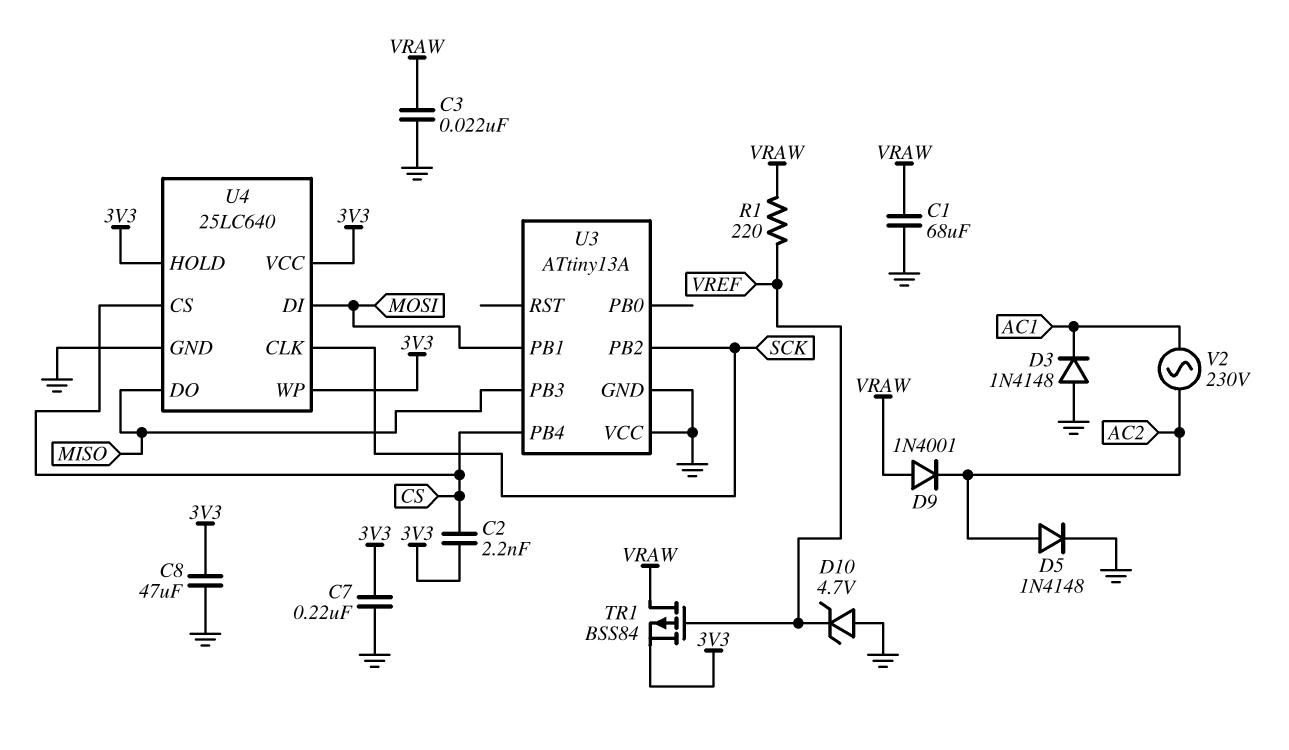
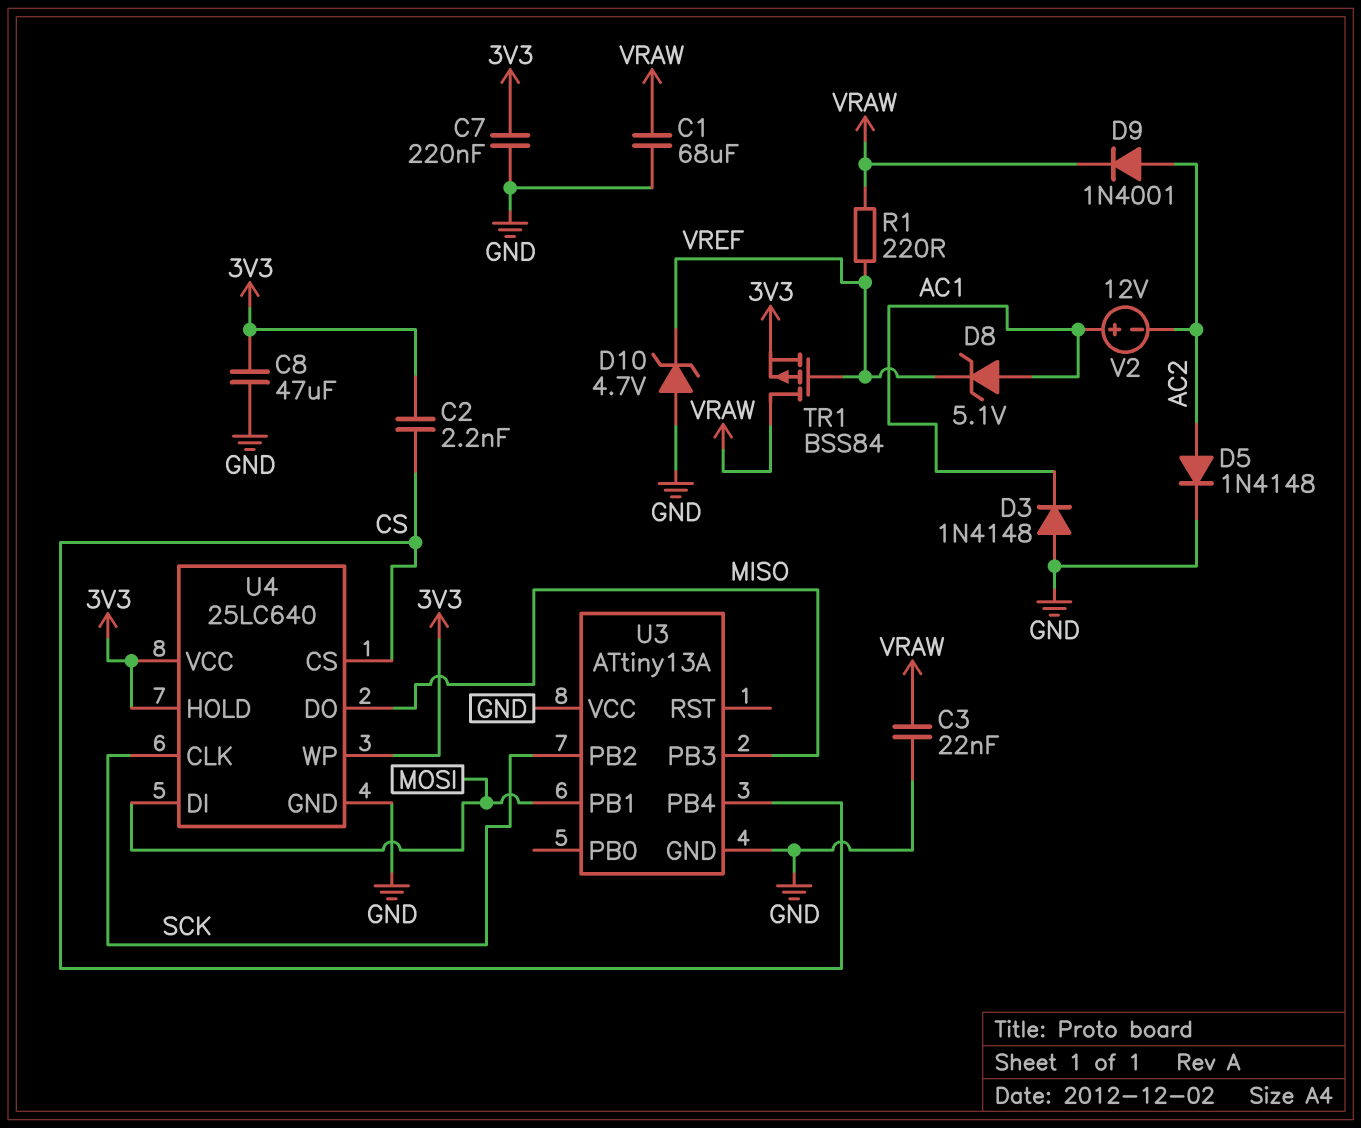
D8: none -> zener 5.1V (A AC1, K VREF)
D9: diode 1N4001 (A VRAW, K AC2) -> diode 1N4001 (A AC2, K VRAW)
V2: AC 230V (AC1, AC2) -> 12V (plus AC1, minus AC2)

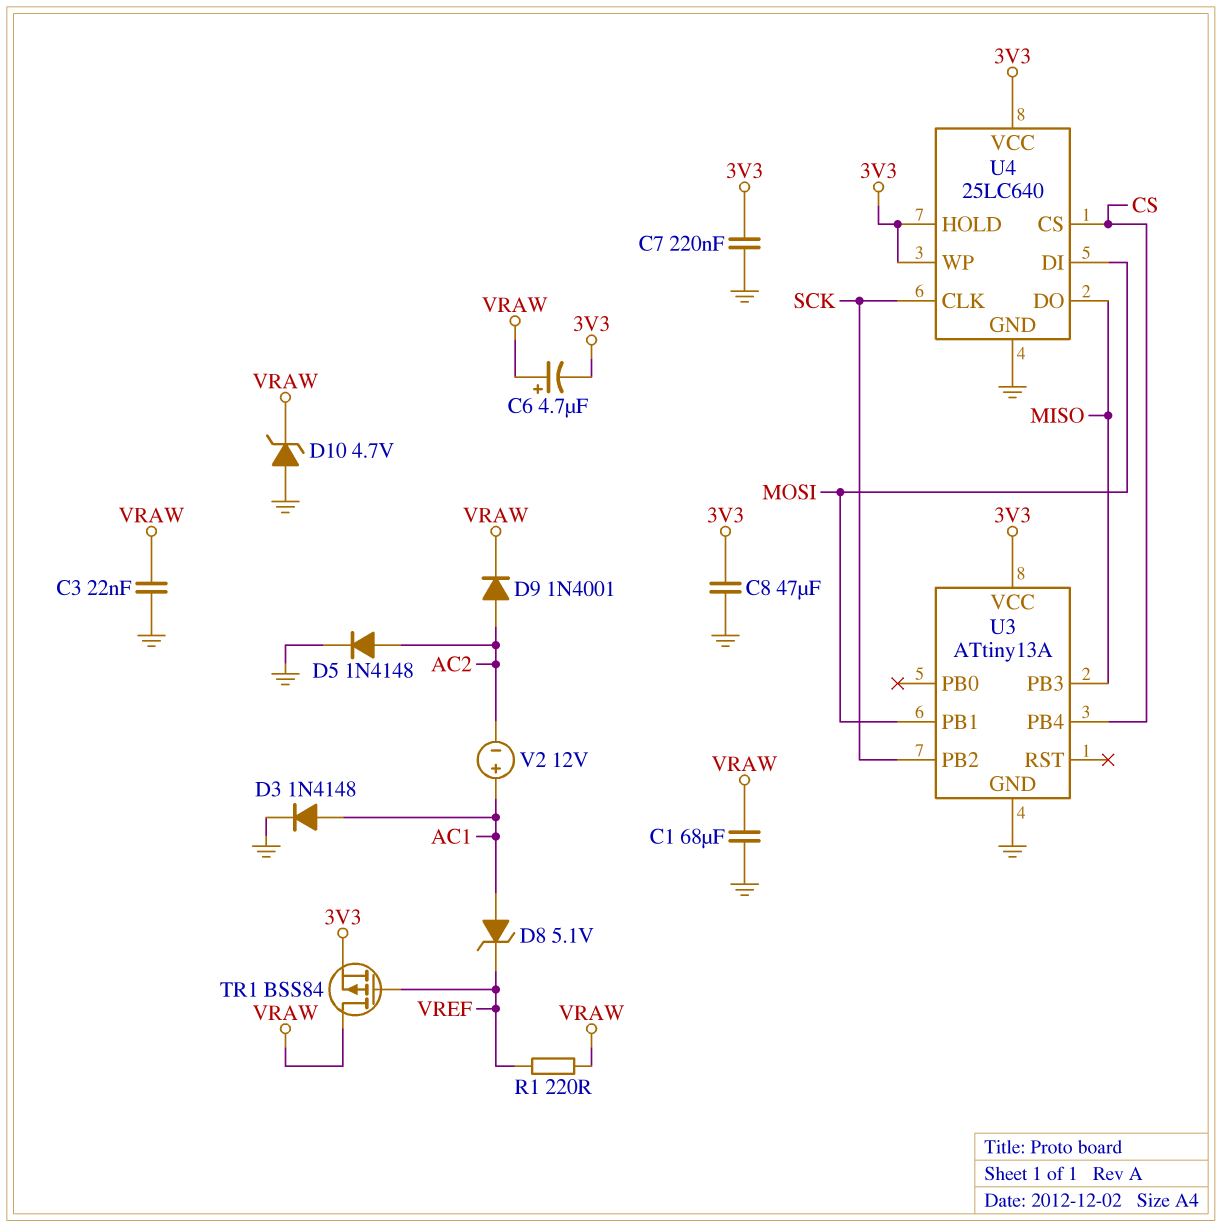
C2: 2.2nF (3V3, CS) -> none
C6: none -> 4.7uF (plus VRAW, minus 3V3)
D3: diode 1N4148 (A GND, K AC1) -> diode 1N4148 (A AC1, K GND)
D10: zener 4.7V (A GND, K VREF) -> zener 4.7V (A GND, K VRAW)
U3 pin VCC: GND -> 3V3

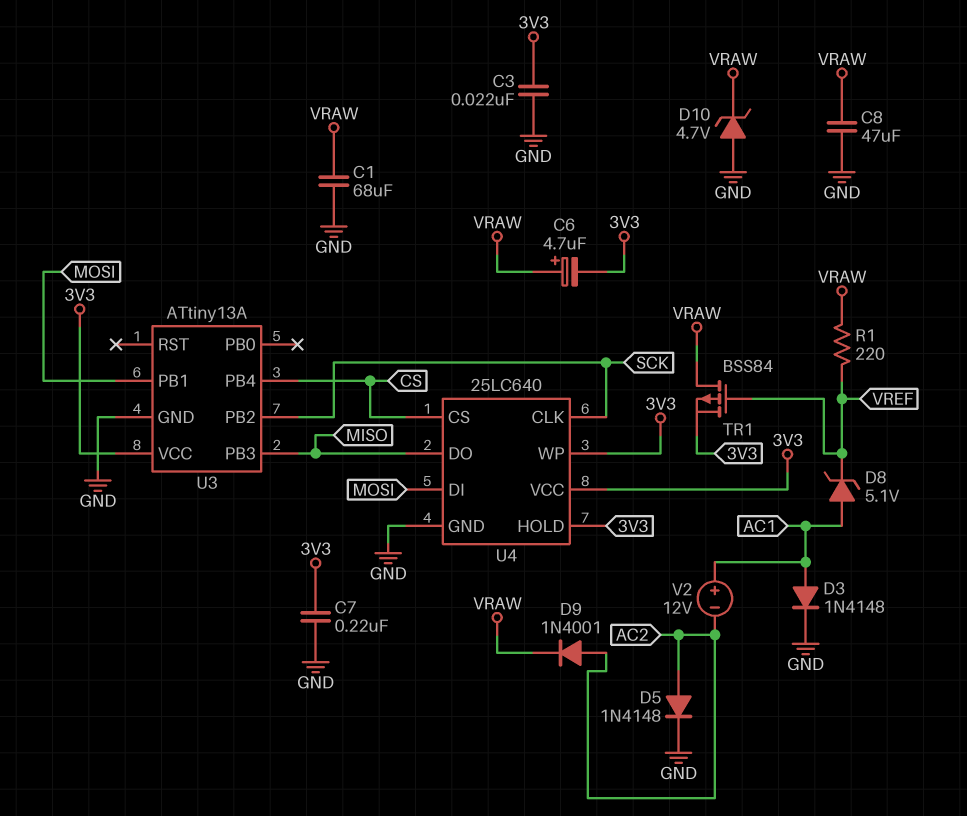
C3: 22nF (GND, VRAW) -> 22nF (3V3, GND)
C8: 47uF (3V3, GND) -> 47uF (GND, VRAW)

